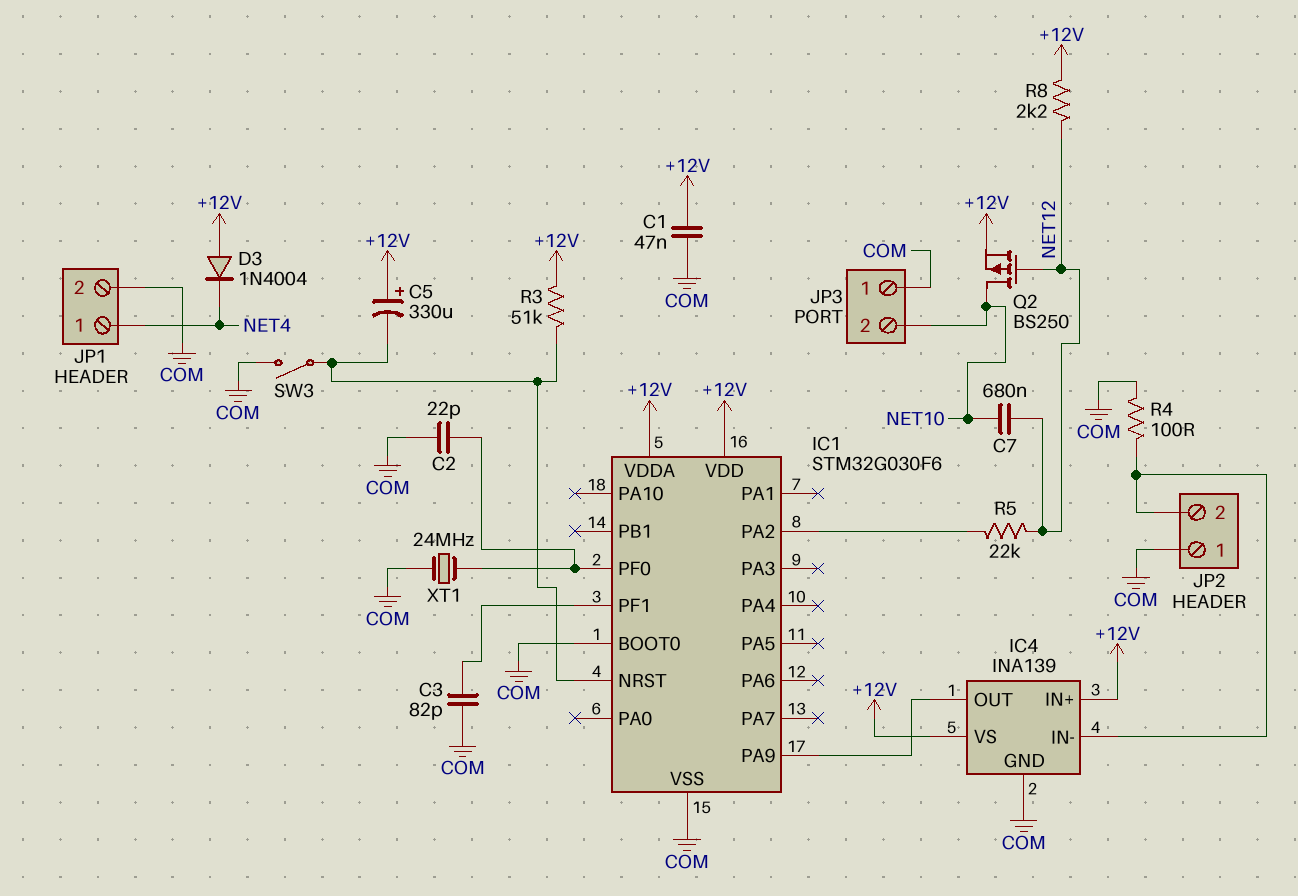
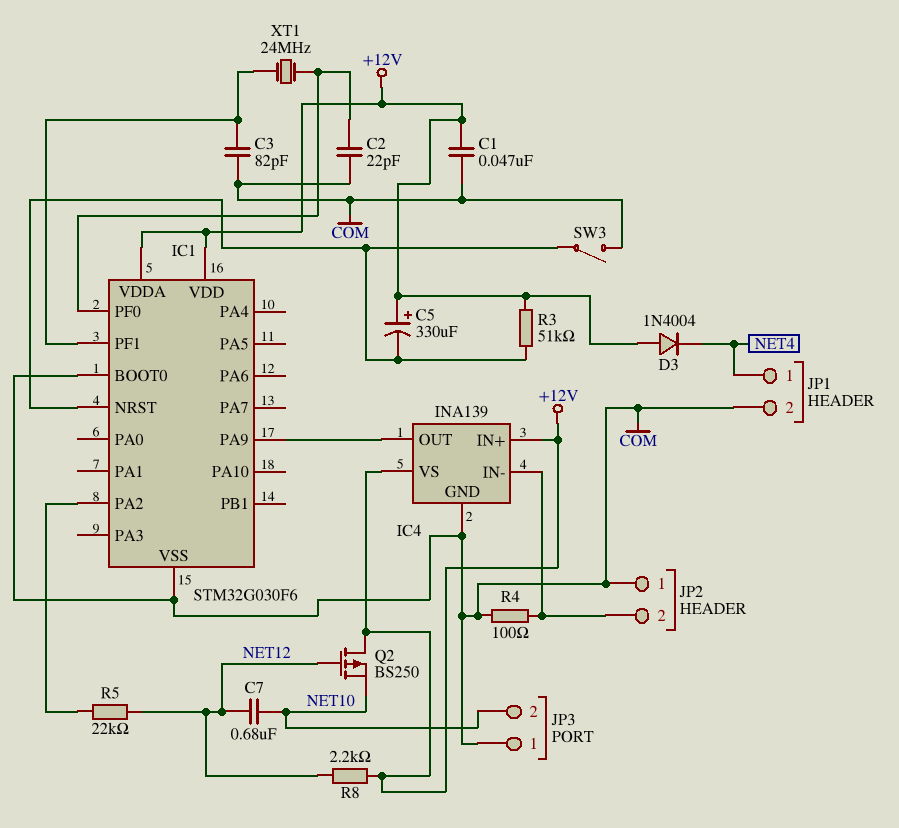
Q2: PMOS BS250 (G NET12, D NET10, S +12V) -> PMOS BS250 (G NET12, D +12V, S NET10)
XT1: 24MHz (COM, IC1/PF0) -> 24MHz (IC1/PF0, IC1/PF1)

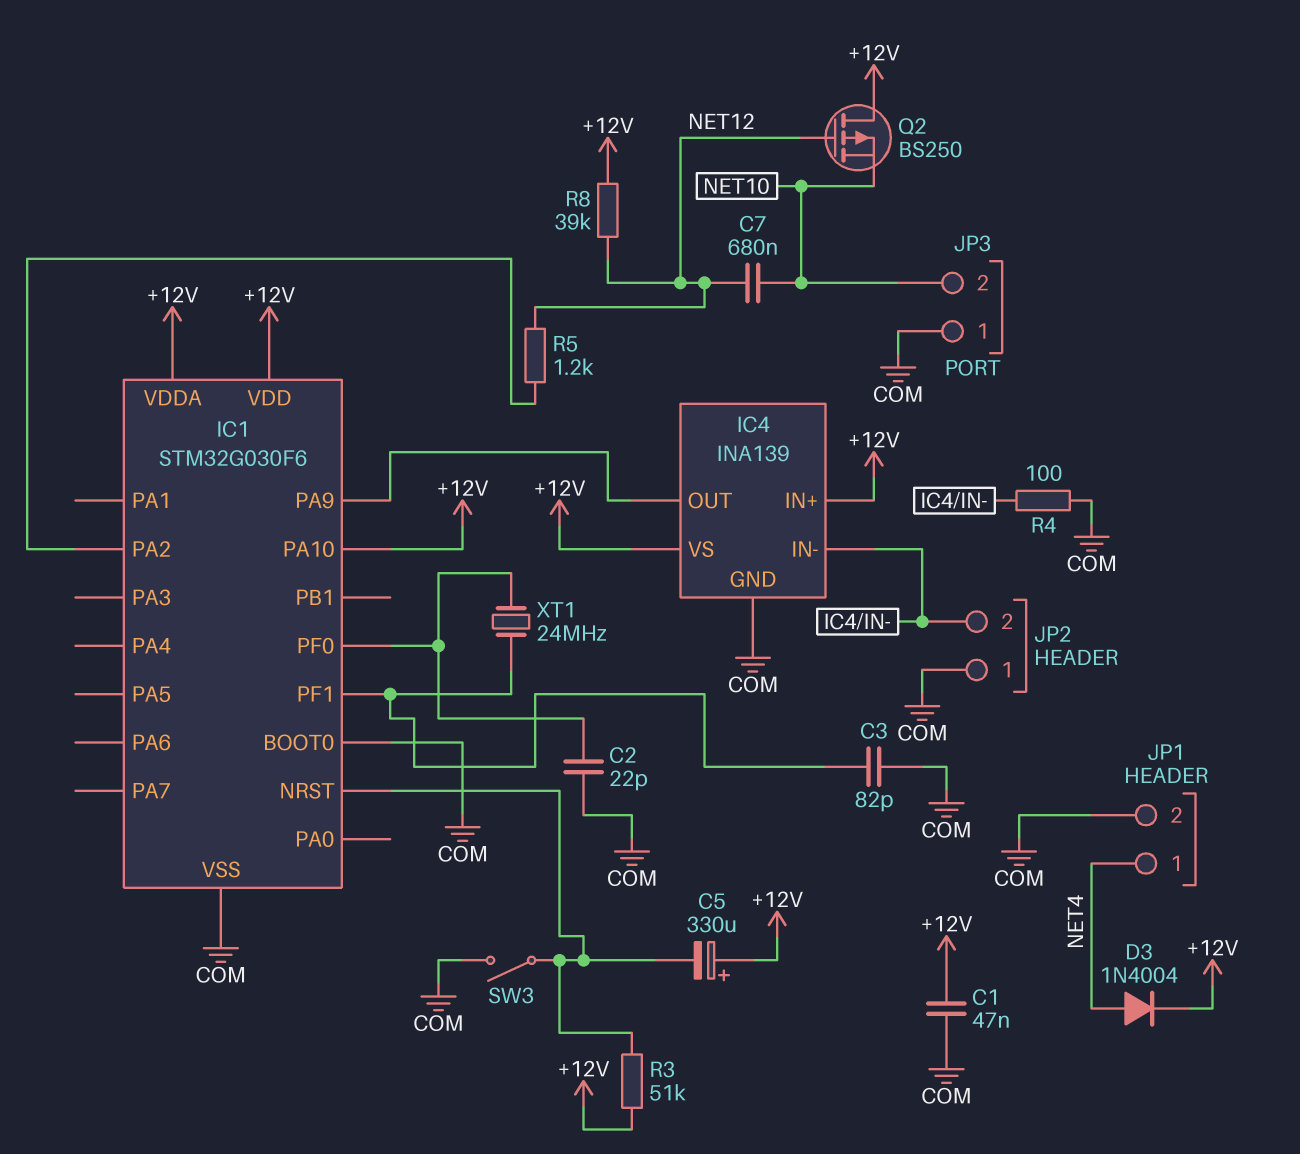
D3: diode 1N4004 (A +12V, K NET4) -> diode 1N4004 (A NET4, K +12V)
IC1 pin PA10: none -> +12V
R5: 22k (IC1/PA2, NET12) -> 1.2k (IC1/PA2, NET12)
R8: 2.2k (+12V, NET12) -> 39k (+12V, NET12)

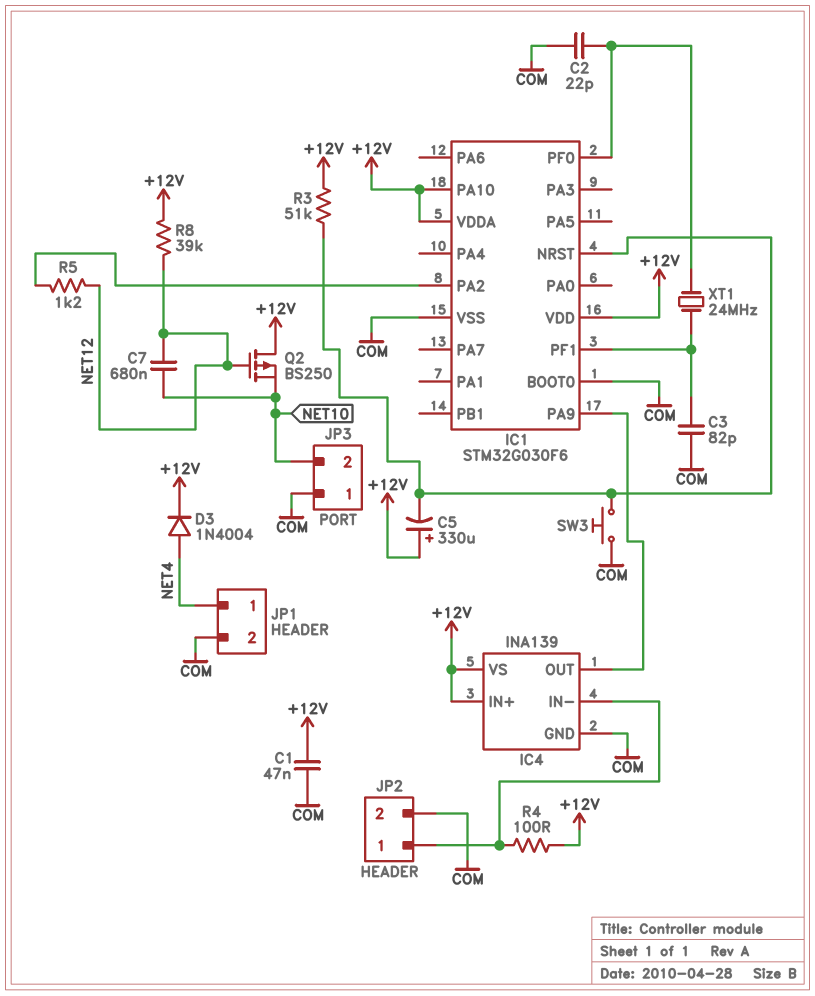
JP2 pin 1: COM -> IC4/IN-
JP2 pin 2: IC4/IN- -> COM
R4: 100 (COM, IC4/IN-) -> 100 (+12V, IC4/IN-)
SW3: switch (COM, IC1/NRST) -> button (COM, IC1/NRST)

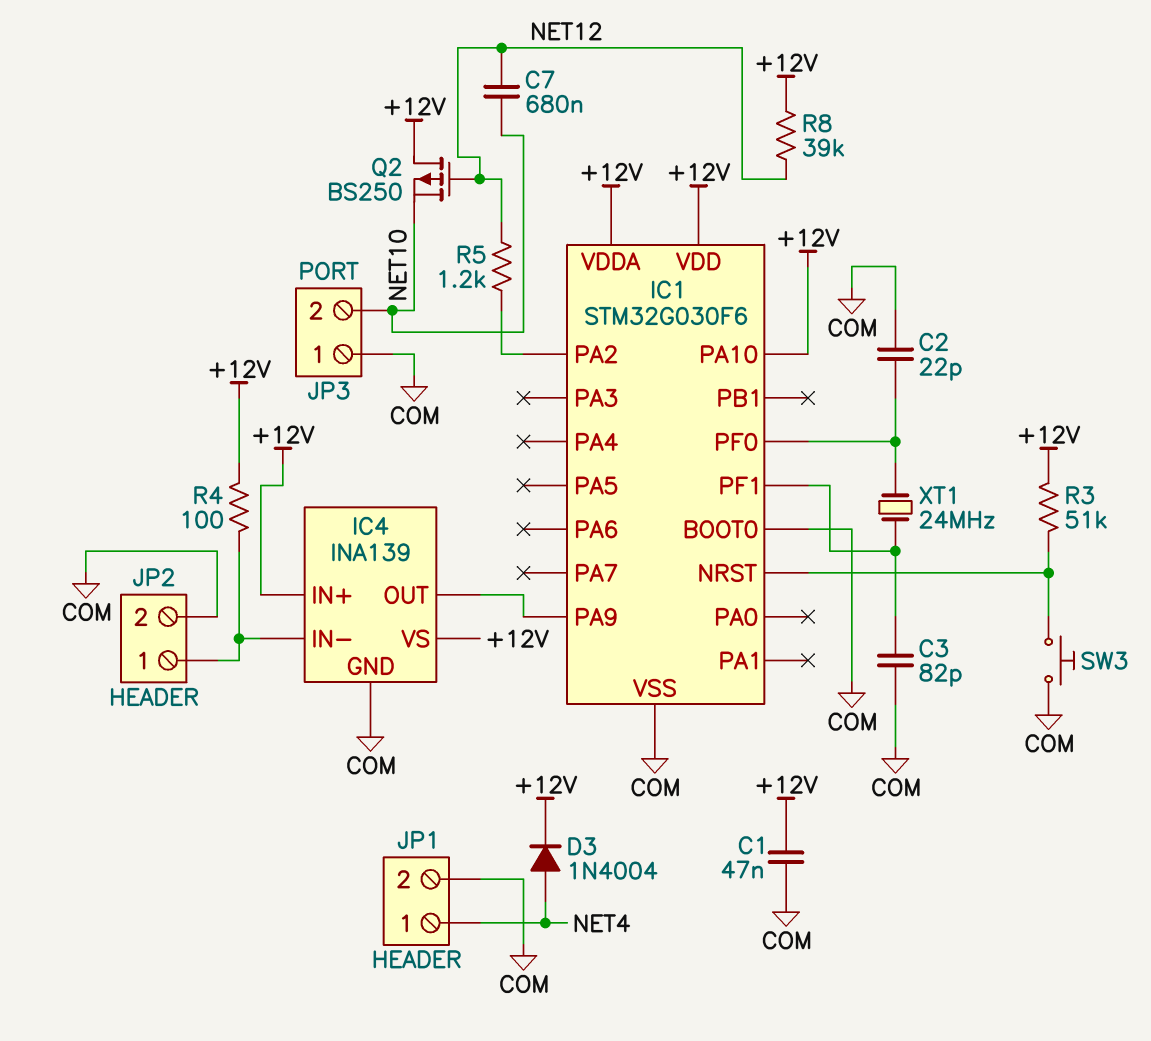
C5: 330uF (plus +12V, minus IC1/NRST) -> none

